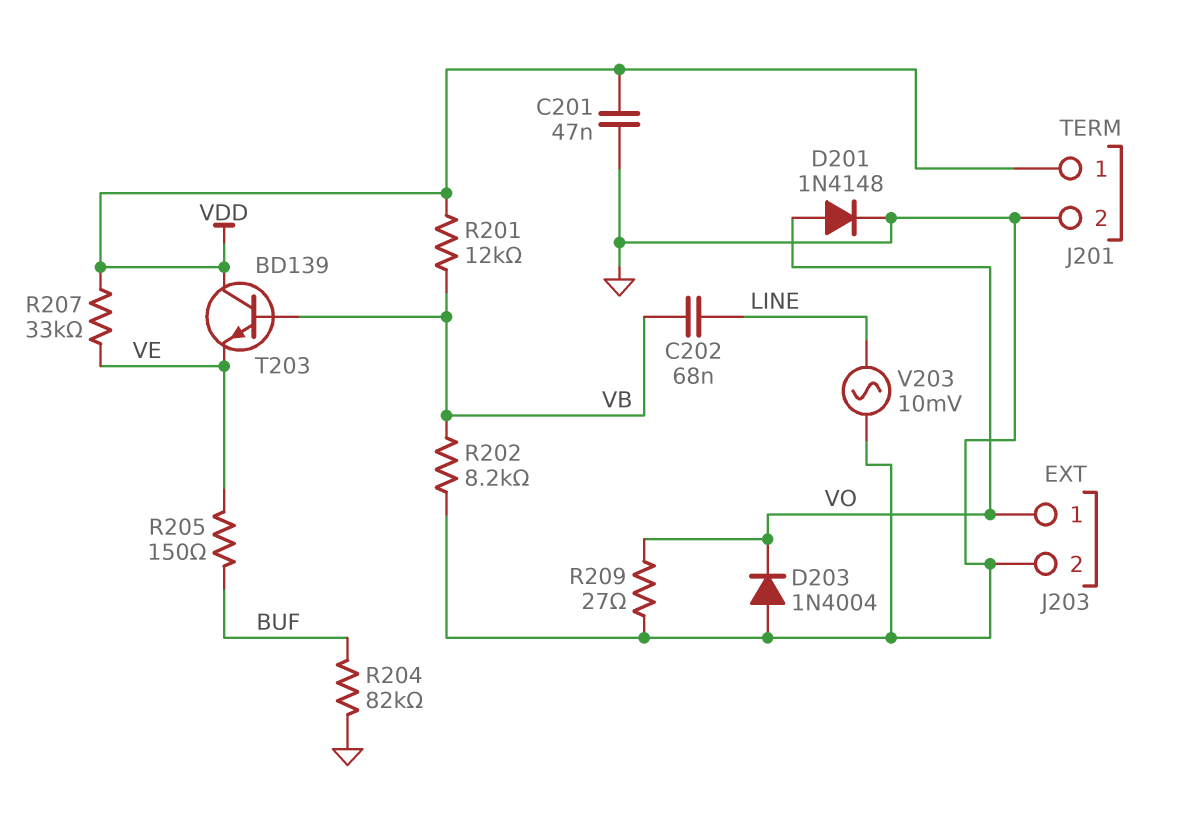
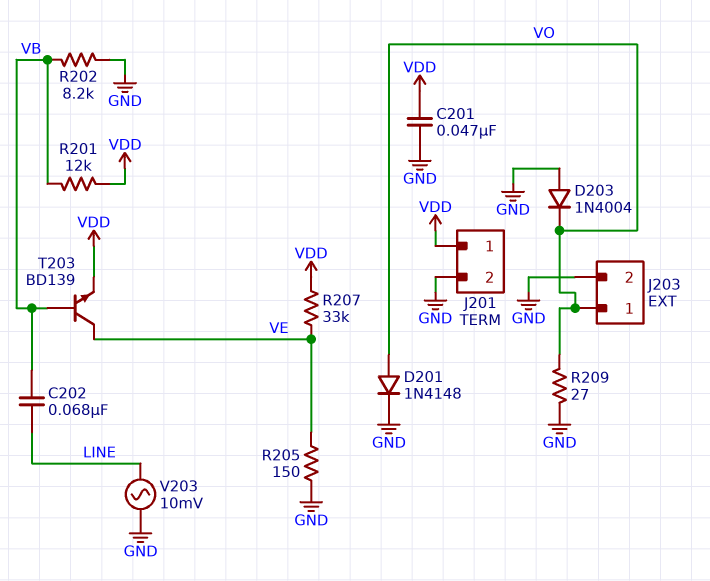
R204: 82k (BUF, GND) -> none
R205: 150 (BUF, VE) -> 150 (GND, VE)
T203: NPN BD139 (B VB, C VDD, E VE) -> NPN BD139 (B VB, C VE, E VDD)

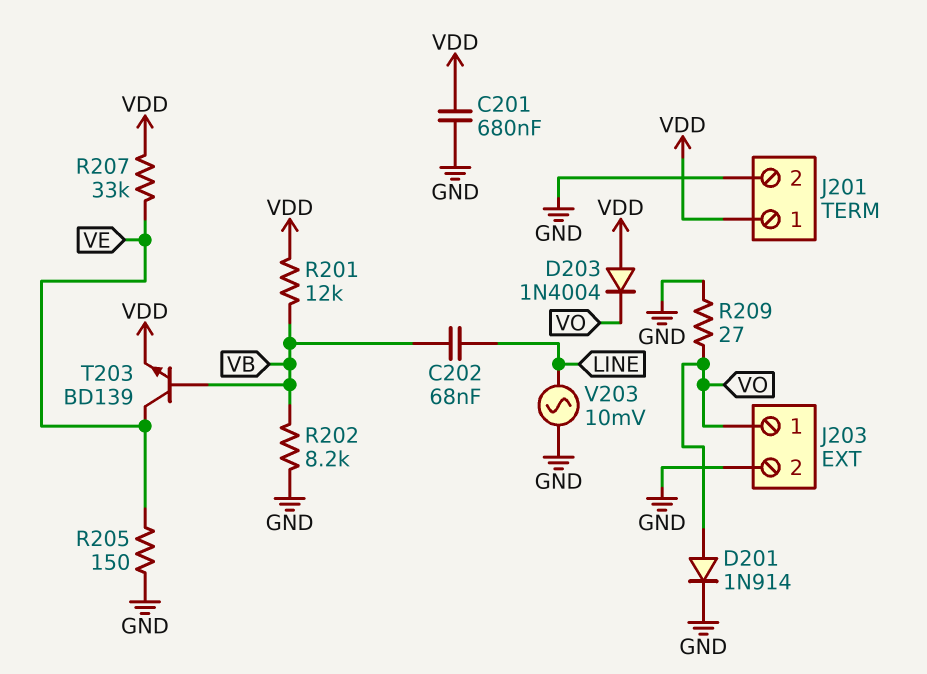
C201: 47nF (GND, VDD) -> 680nF (GND, VDD)
D201: diode 1N4148 (A VO, K GND) -> diode 1N914 (A VO, K GND)
D203: diode 1N4004 (A GND, K VO) -> diode 1N4004 (A VDD, K VO)

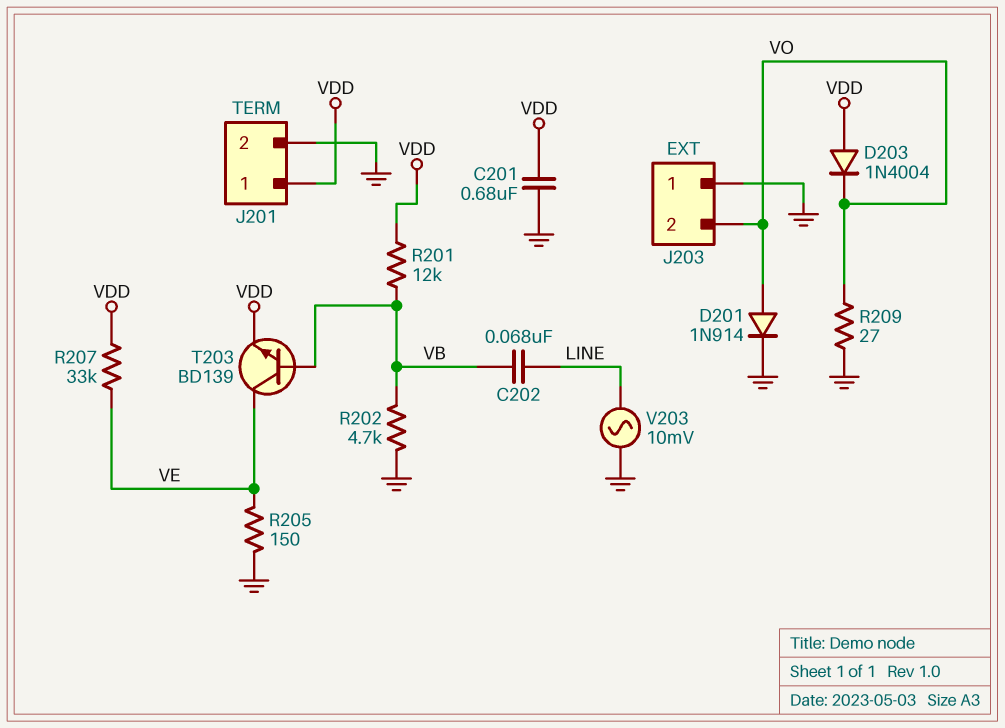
J203 pin 1: VO -> GND
J203 pin 2: GND -> VO
R202: 8.2k (GND, VB) -> 4.7k (GND, VB)

